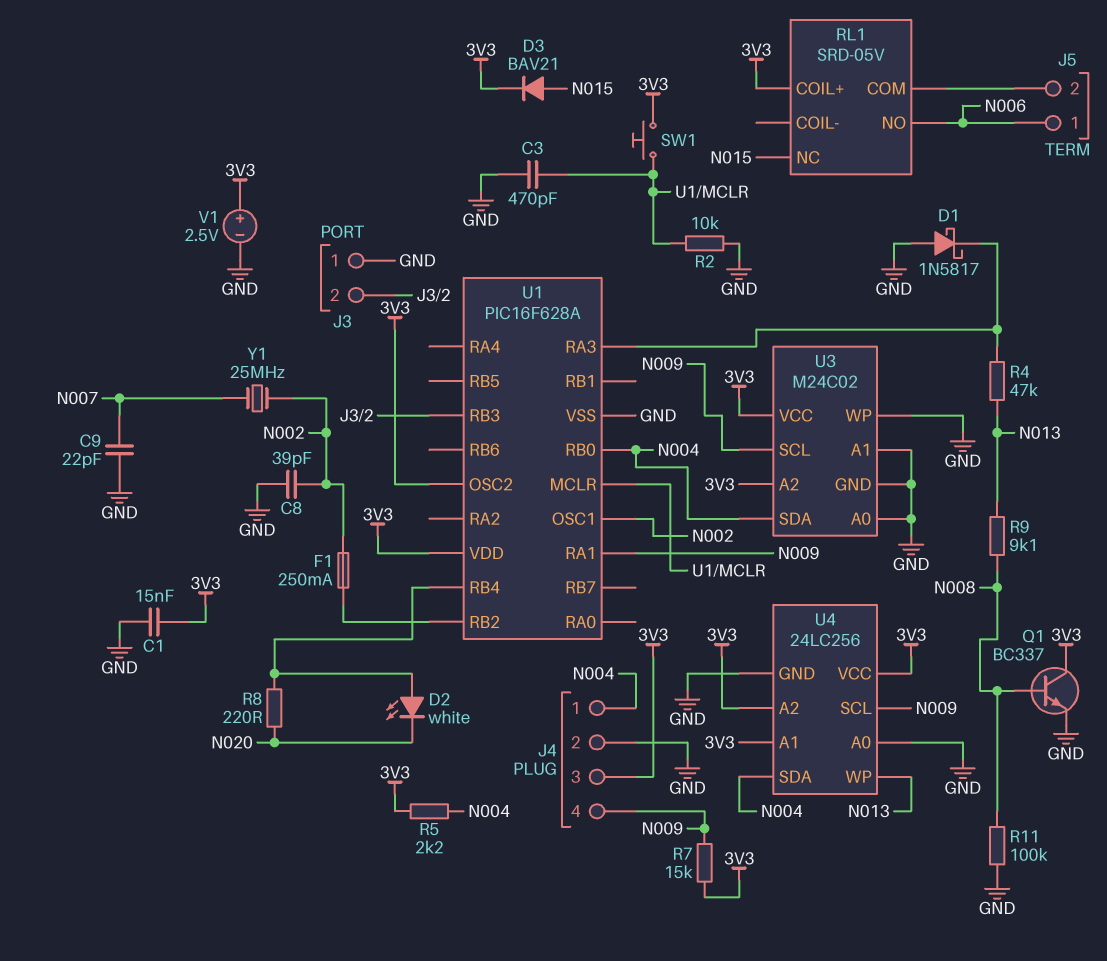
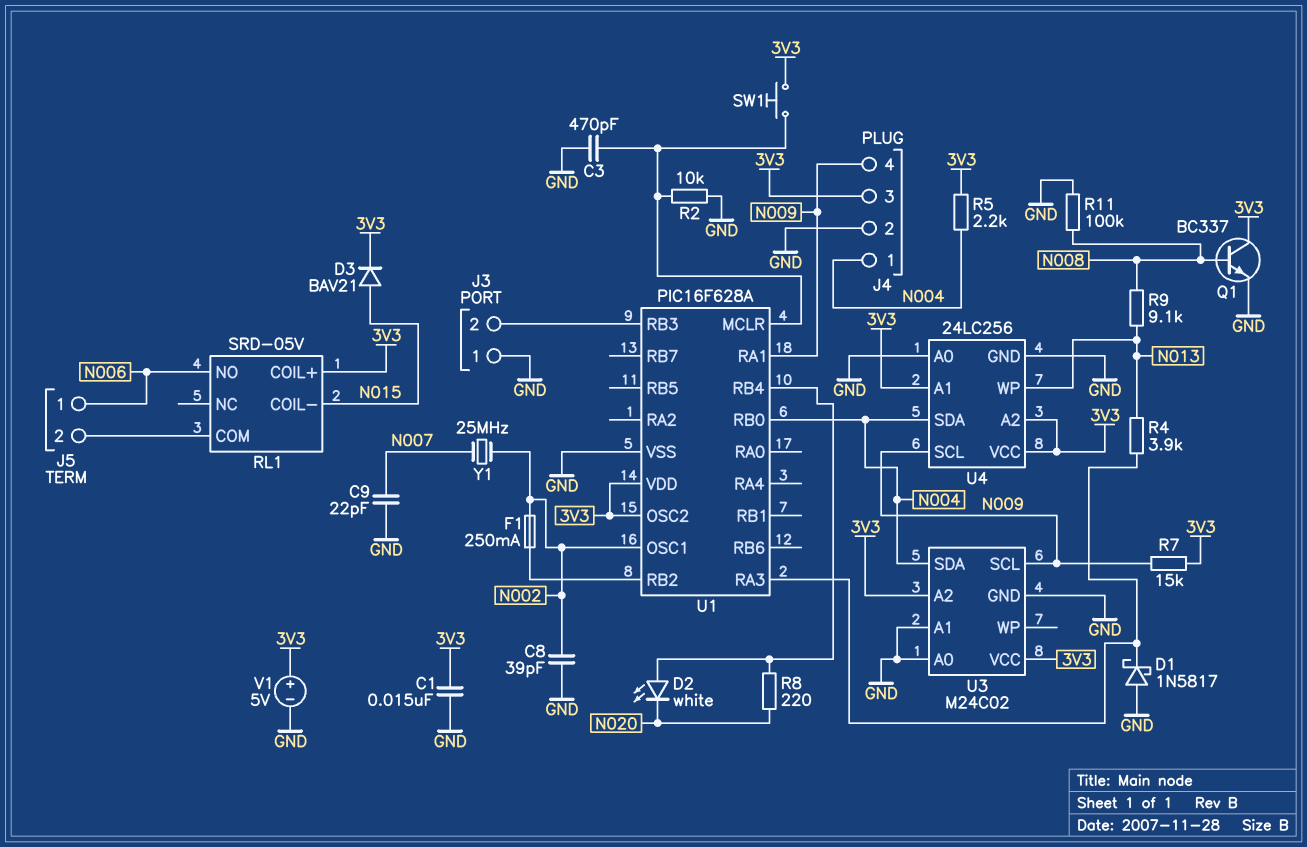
R4: 47k (N013, U1/RA3) -> 3.9k (N013, U1/RA3)
RL1 pin COIL-: none -> N015
RL1 pin NC: N015 -> none
U3 pin WP: GND -> none
V1: 2.5V (plus 3V3, minus GND) -> 5V (plus 3V3, minus GND)

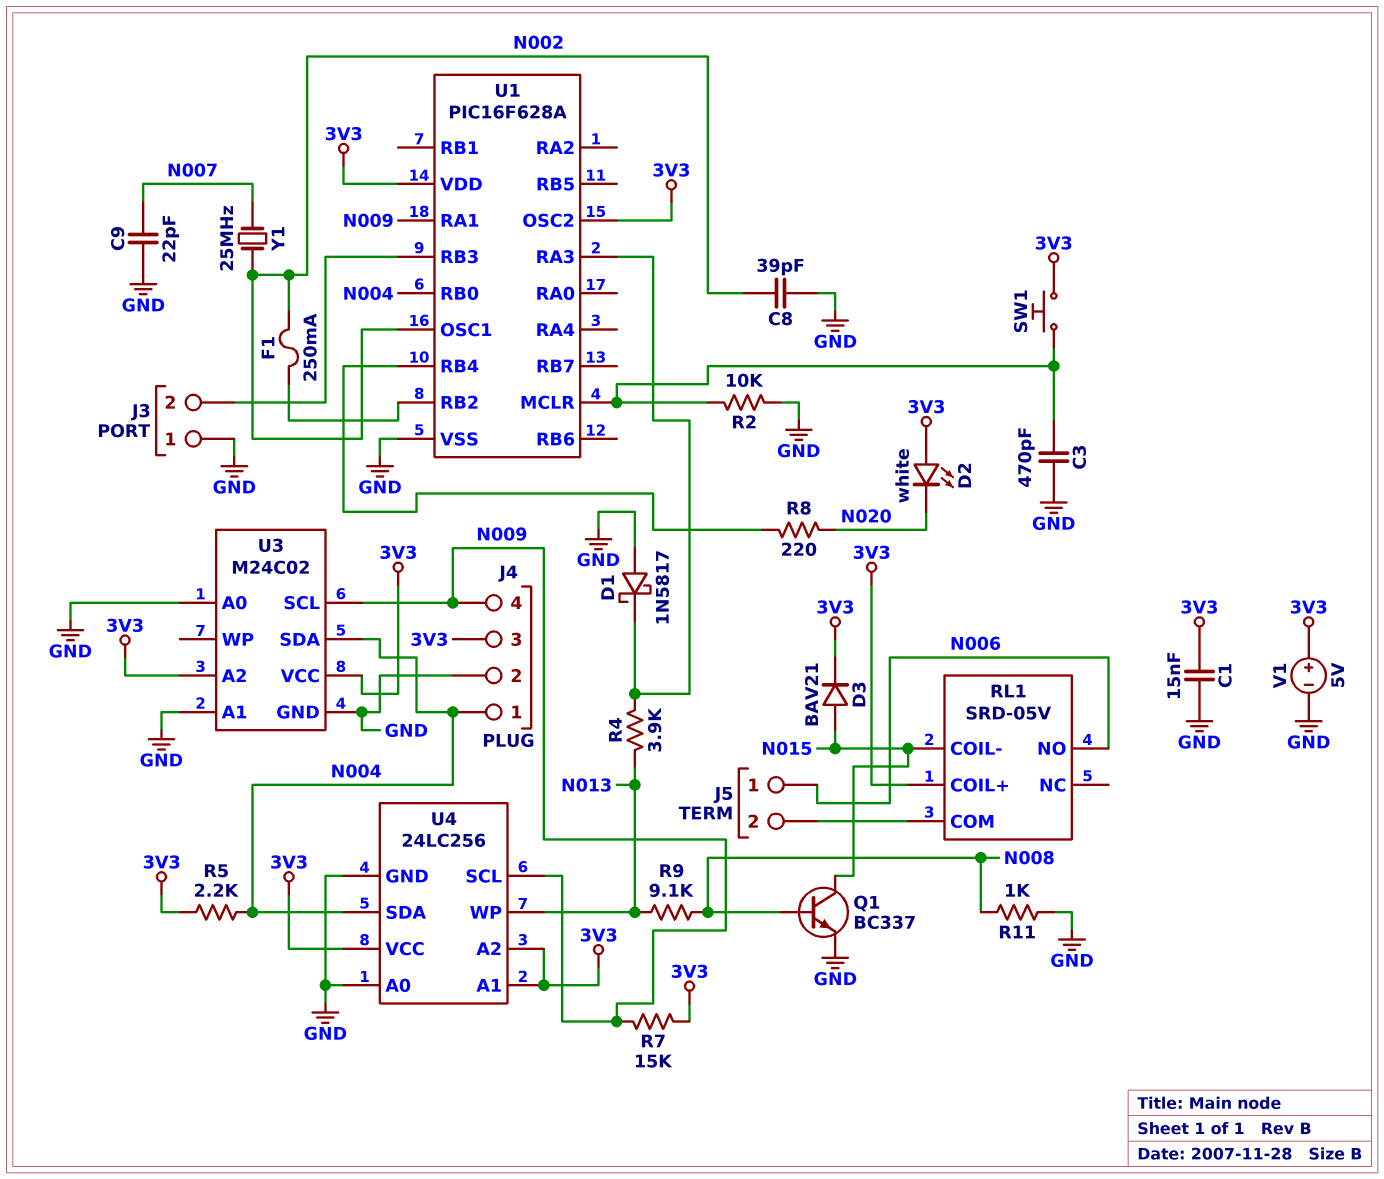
D2: LED white (A U1/RB4, K N020) -> LED white (A 3V3, K N020)
Q1: NPN BC337 (B N008, C 3V3, E GND) -> NPN BC337 (B N008, C N015, E GND)
R11: 100k (GND, N008) -> 1k (GND, N008)

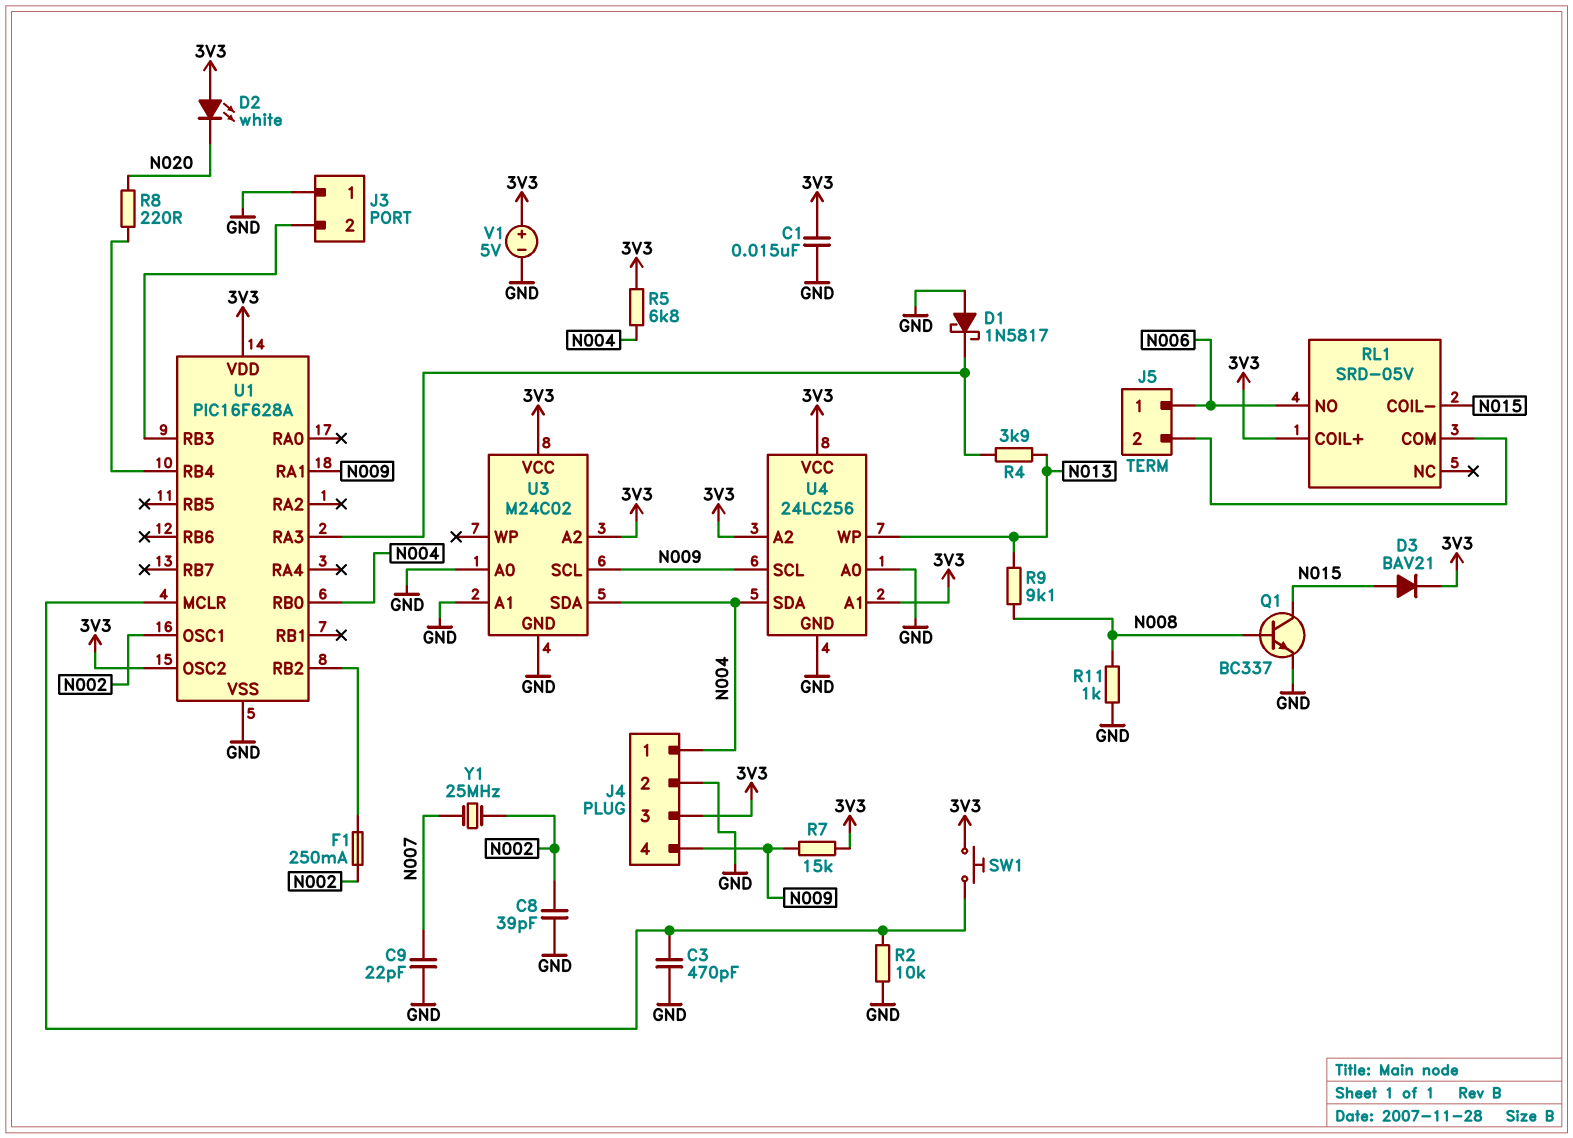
R5: 2.2k (3V3, N004) -> 6.8k (3V3, N004)

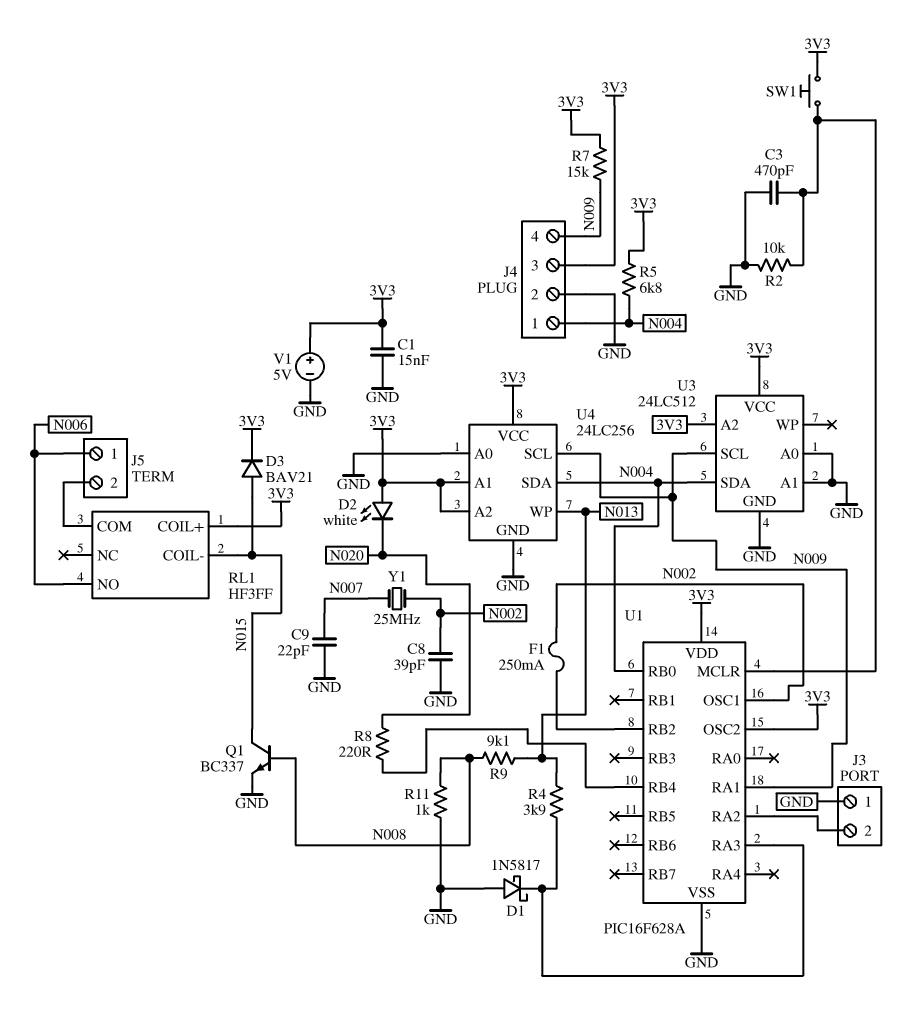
RL1: SRD-05V -> HF3FF
U1 pin RA2: none -> J3/2
U1 pin RB3: J3/2 -> none
U3: M24C02 -> 24LC512

